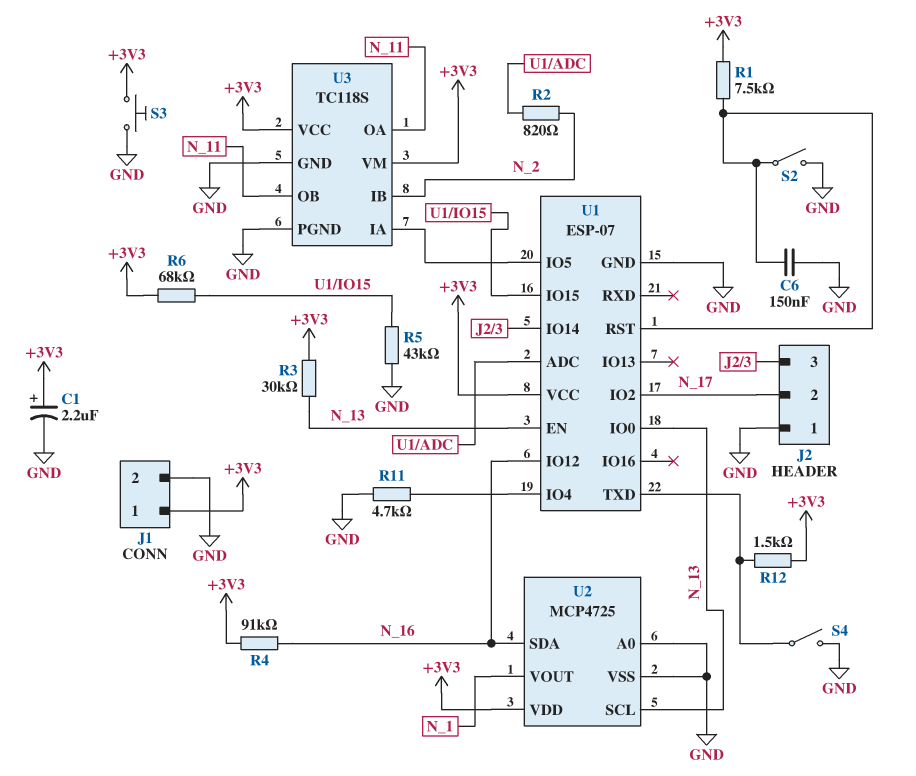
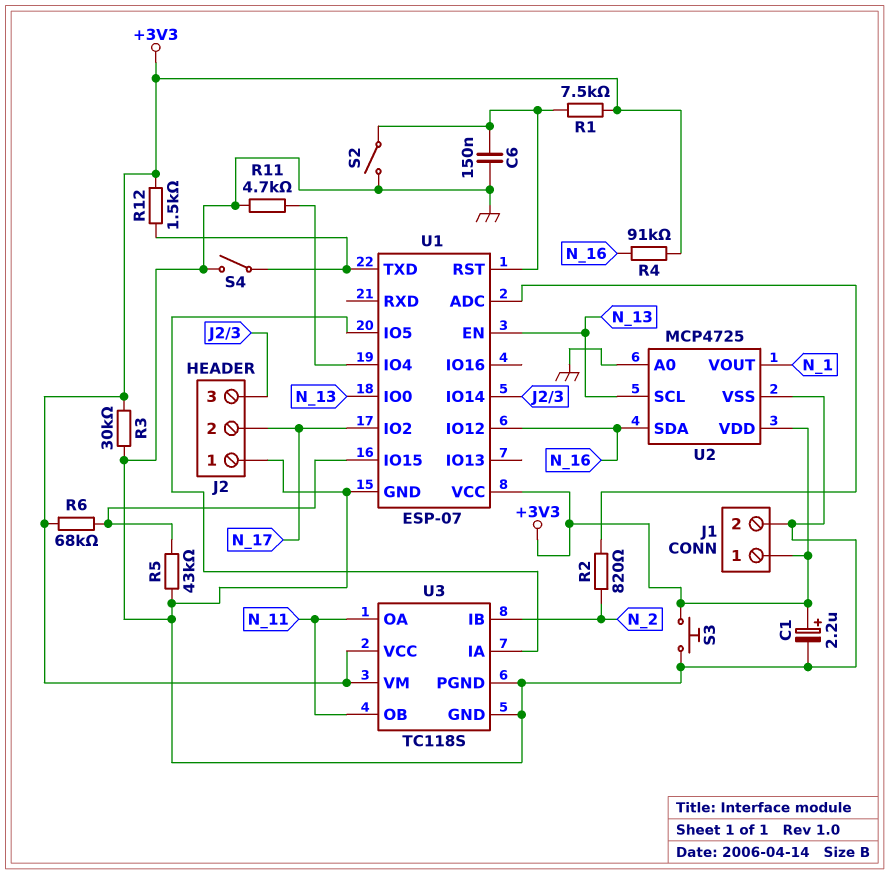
R3: 30k (+3V3, N_13) -> 30k (+3V3, GND)

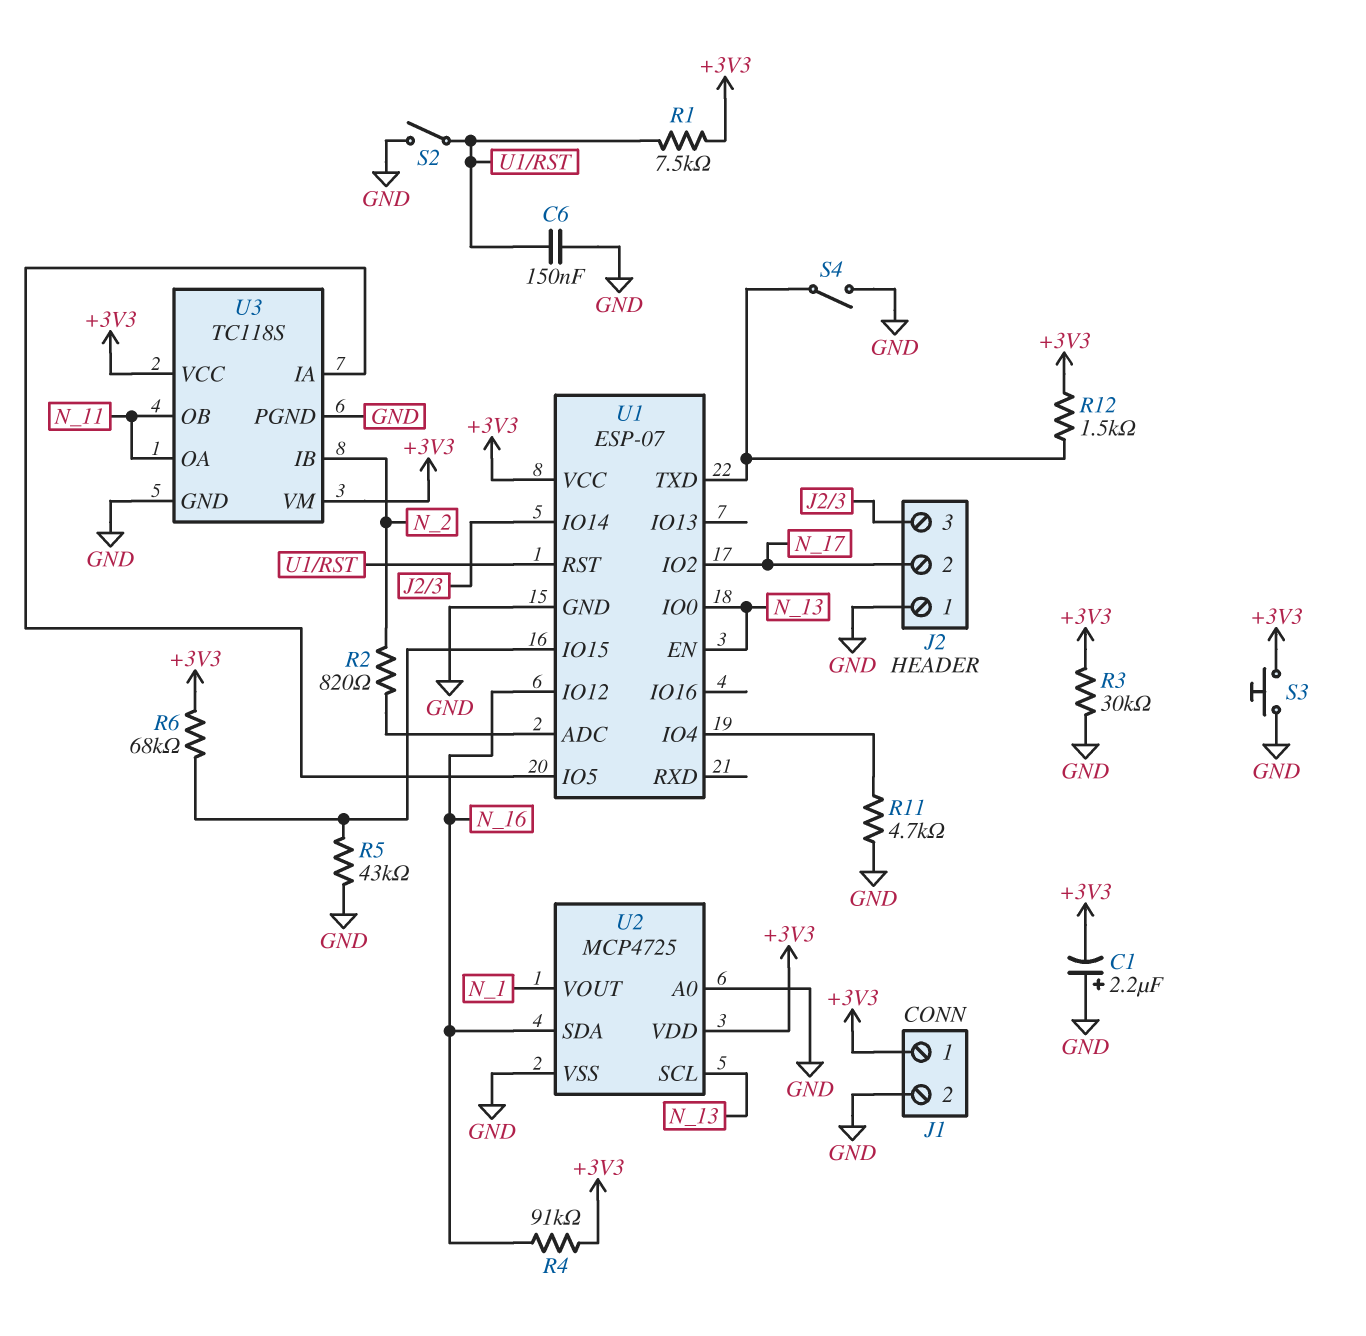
C1: 2.2uF (plus +3V3, minus GND) -> 2.2uF (plus GND, minus +3V3)

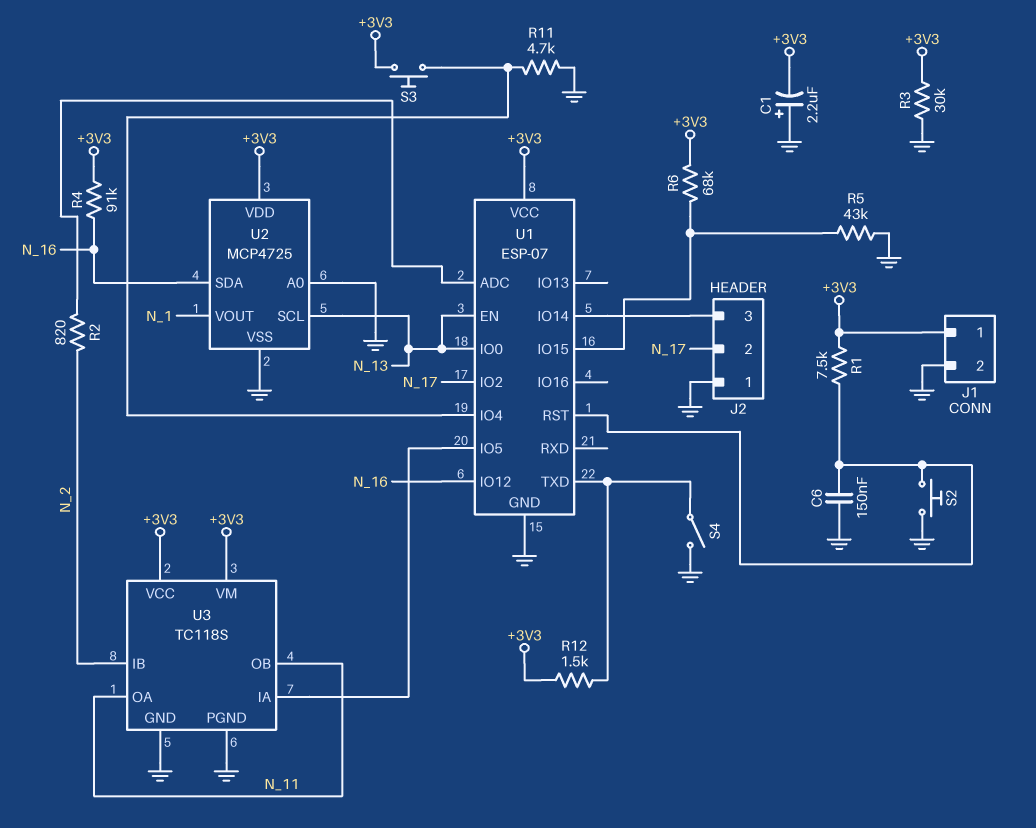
S2: switch (GND, U1/RST) -> button (GND, U1/RST)
S3: button (+3V3, GND) -> button (+3V3, U1/IO4)

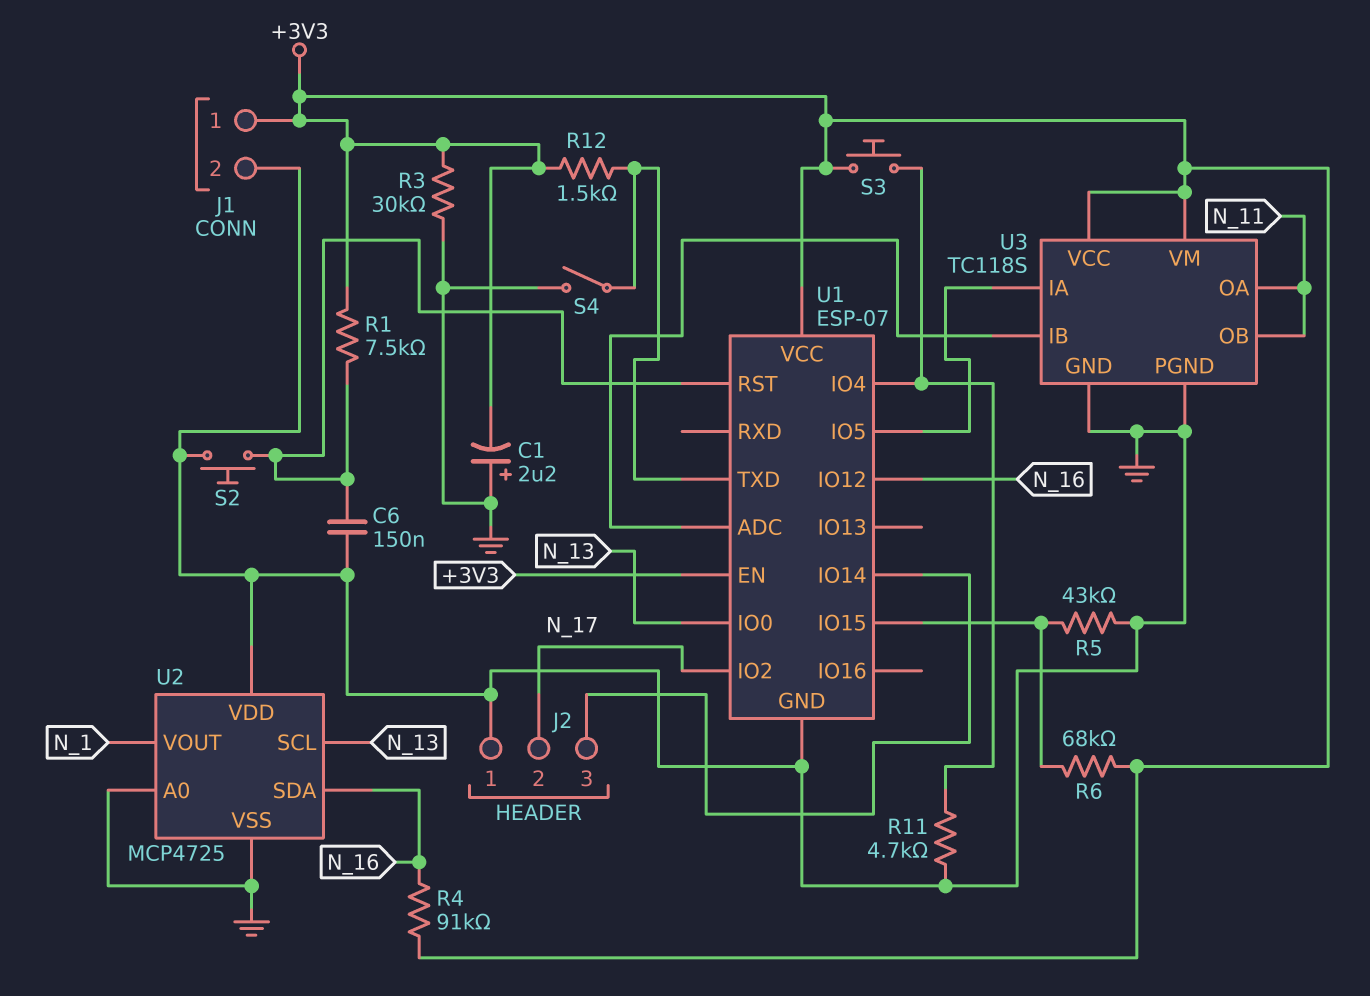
R2: 820 (N_2, U1/ADC) -> none
U1 pin EN: N_13 -> +3V3
U2 pin VDD: +3V3 -> GND
U3 pin IB: N_2 -> U1/ADC

